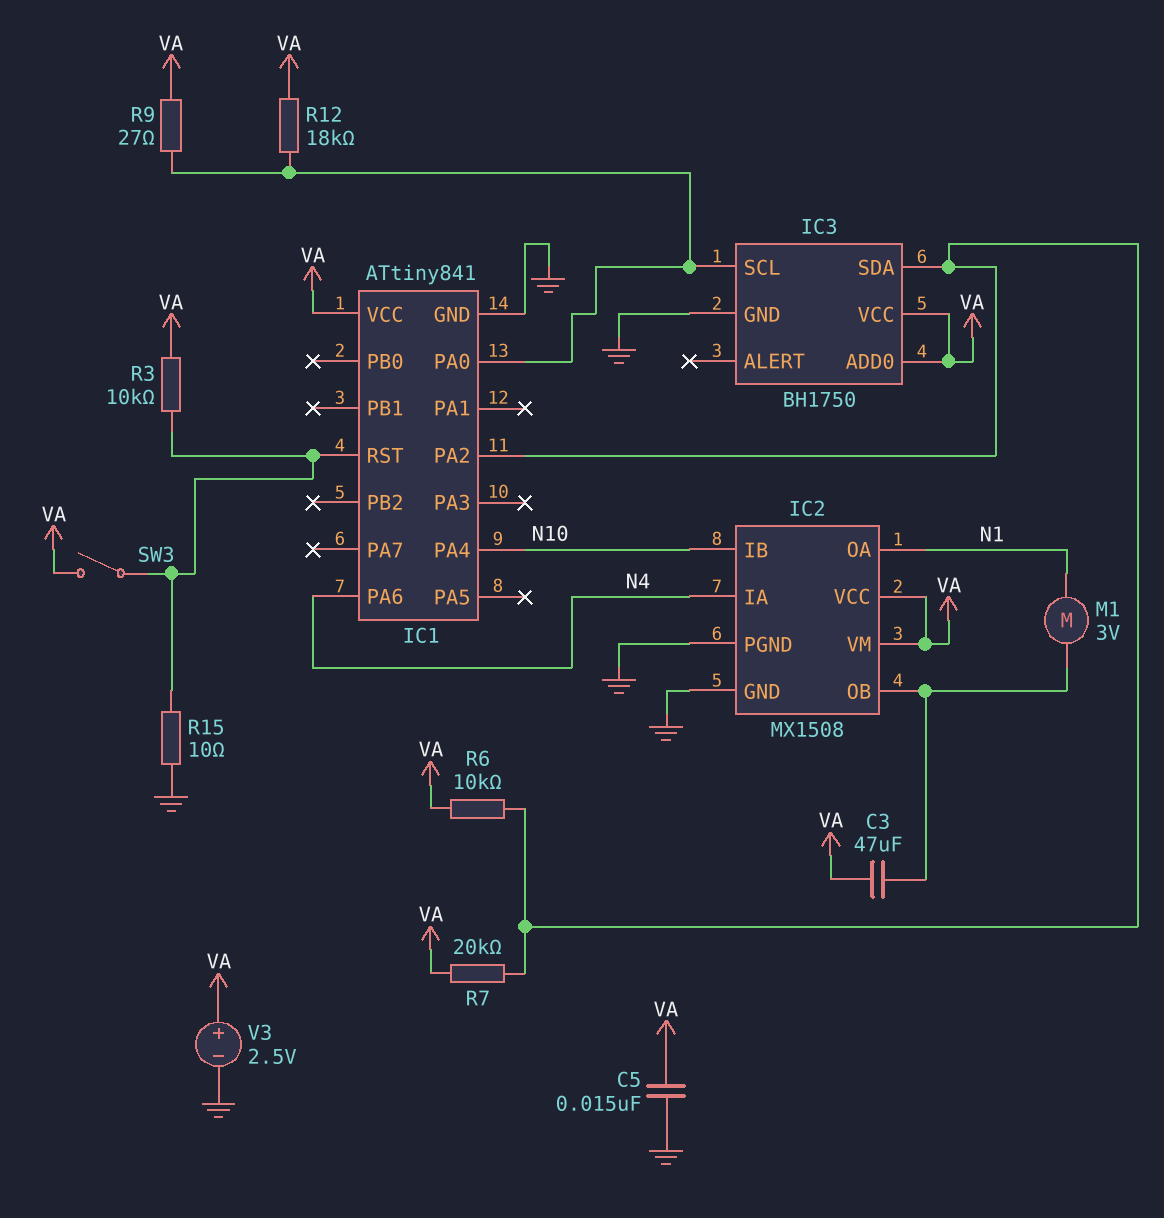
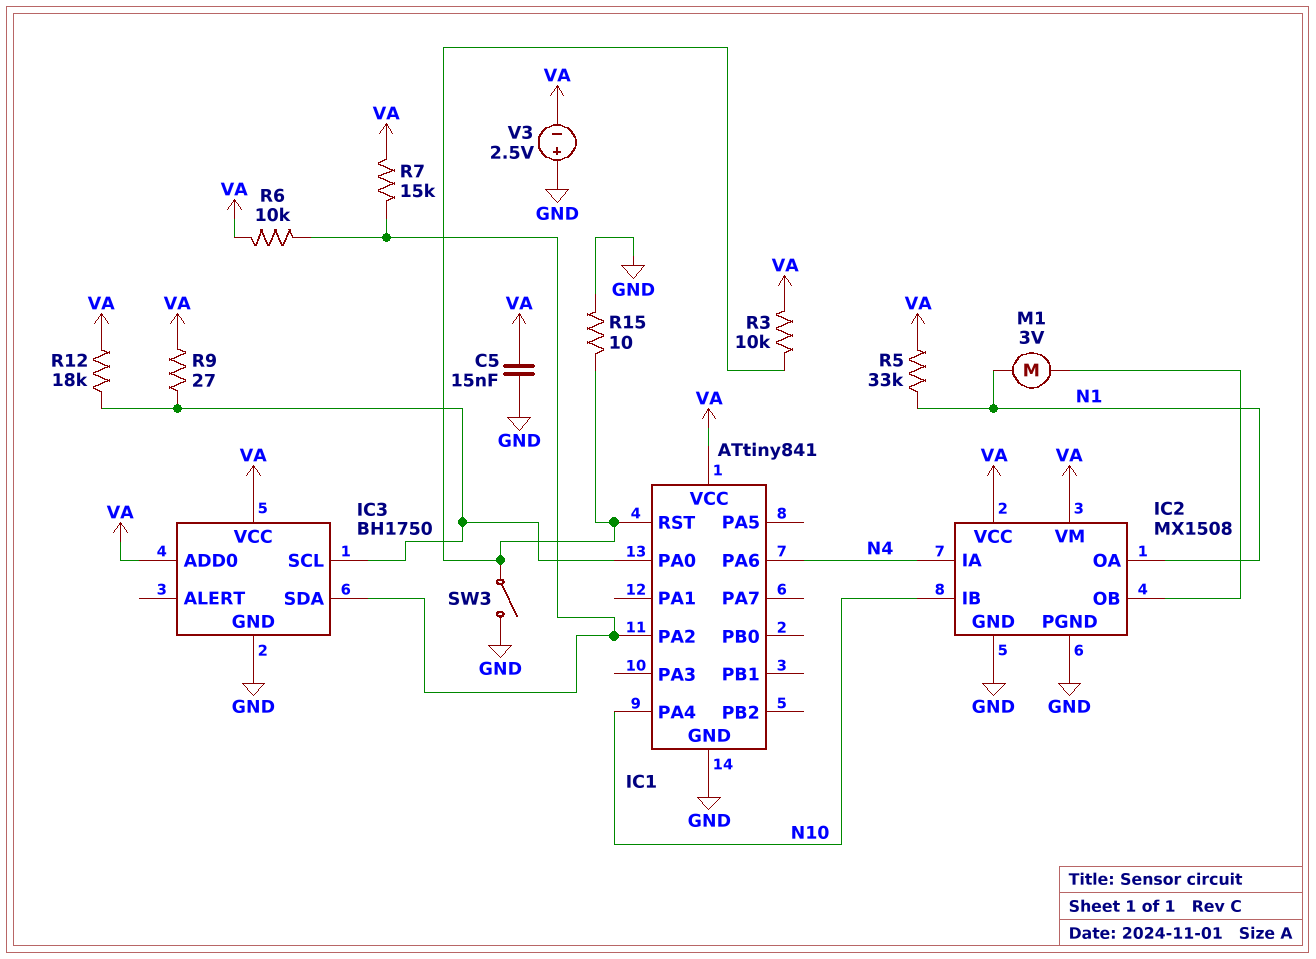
C3: 47uF (IC2/OB, VA) -> none
R5: none -> 33k (N1, VA)
R7: 20k (IC1/PA2, VA) -> 15k (IC1/PA2, VA)
SW3: switch (IC1/RST, VA) -> switch (GND, IC1/RST)
V3: 2.5V (plus VA, minus GND) -> 2.5V (plus GND, minus VA)

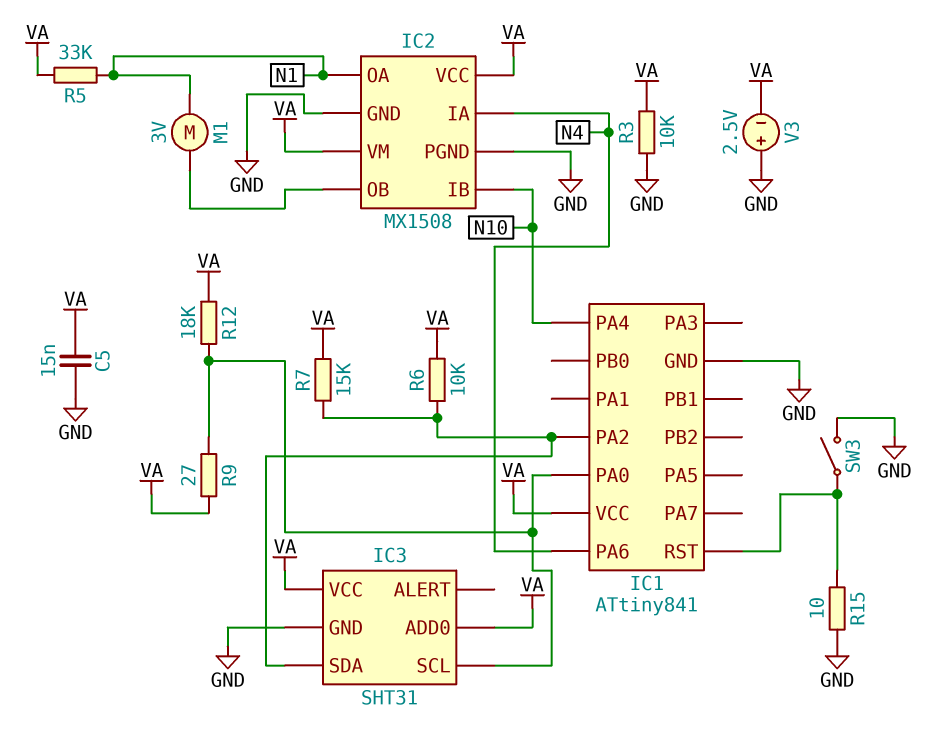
IC3: BH1750 -> SHT31
R3: 10k (IC1/RST, VA) -> 10k (GND, VA)

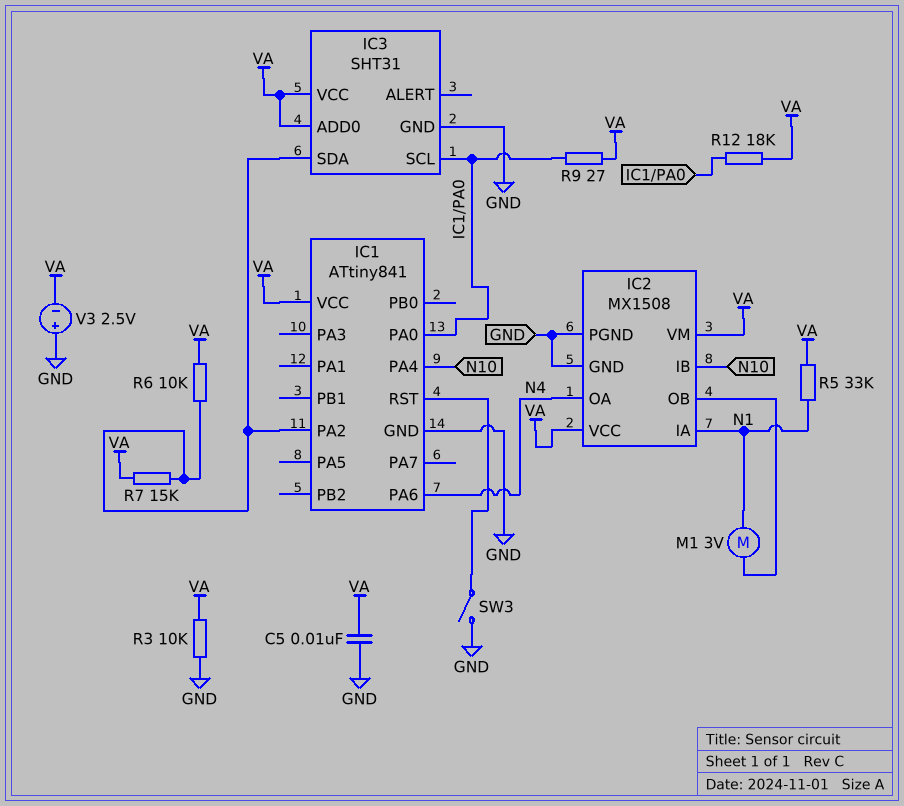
C5: 15nF (GND, VA) -> 10nF (GND, VA)
IC2 pin IA: N4 -> N1
IC2 pin OA: N1 -> N4
R15: 10 (GND, IC1/RST) -> none

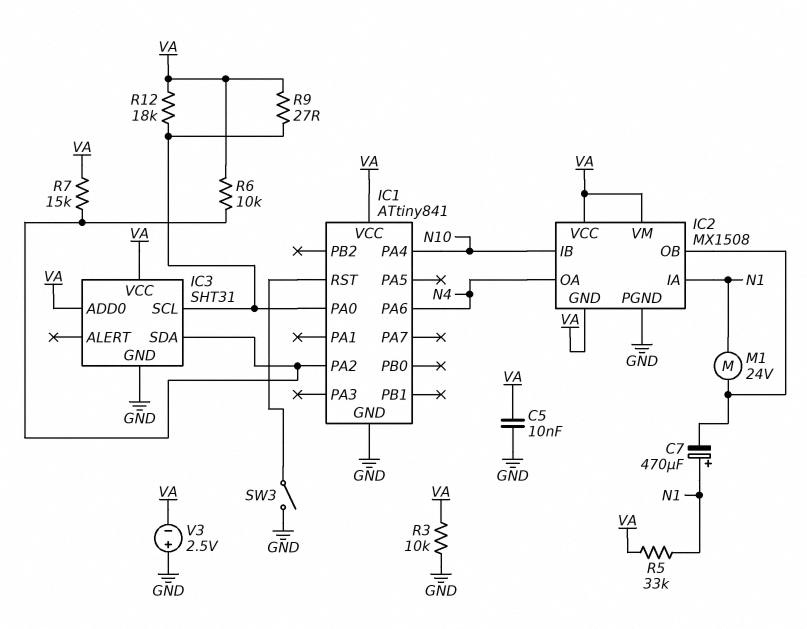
C7: none -> 470uF (plus N1, minus IC2/OB)
IC2 pin GND: GND -> VA
M1: motor 3V (IC2/OB, N1) -> motor 24V (IC2/OB, N1)

